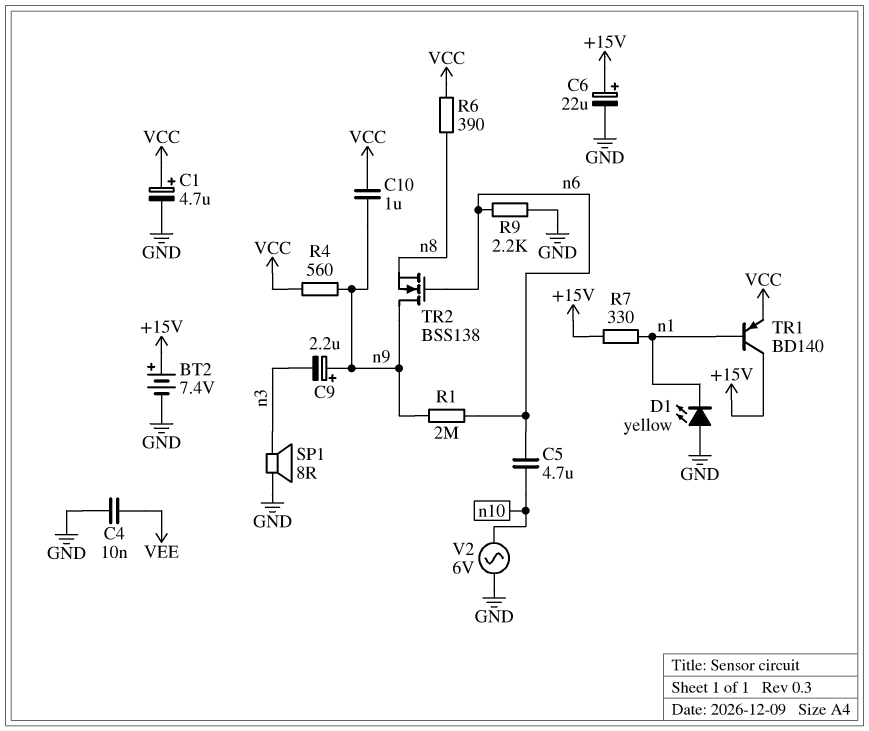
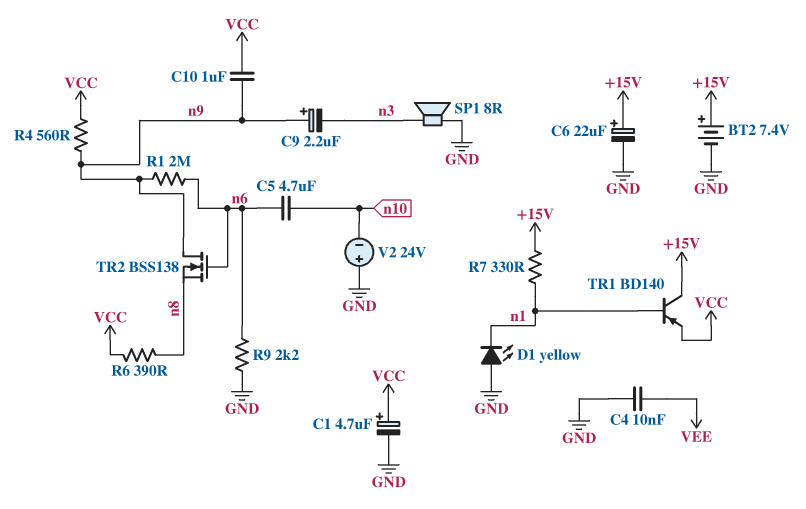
V2: AC 6V (GND, n10) -> 24V (plus GND, minus n10)

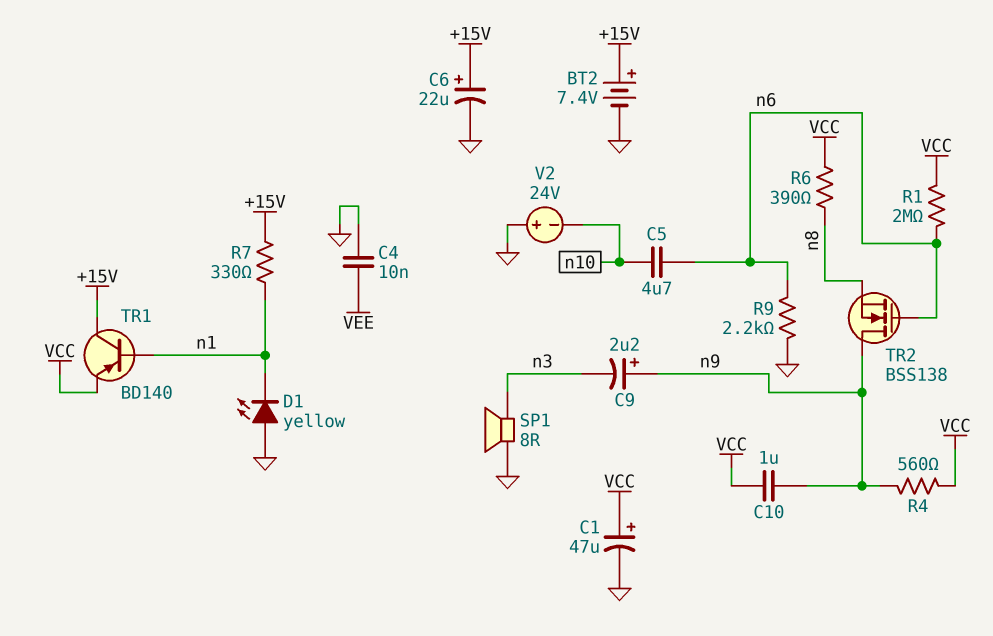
C1: 4.7uF (plus VCC, minus GND) -> 47uF (plus VCC, minus GND)
R1: 2M (n6, n9) -> 2M (VCC, n6)

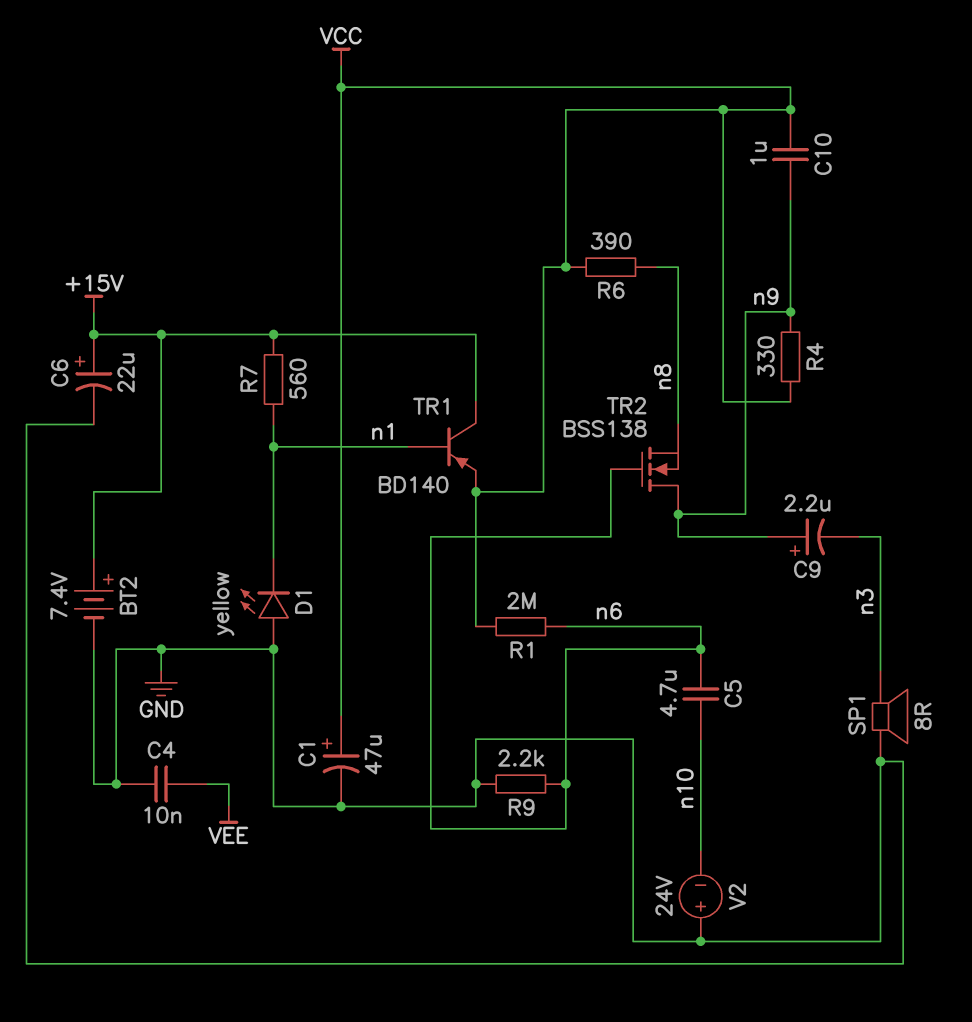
R4: 560 (VCC, n9) -> 330 (VCC, n9)
R7: 330 (+15V, n1) -> 560 (+15V, n1)

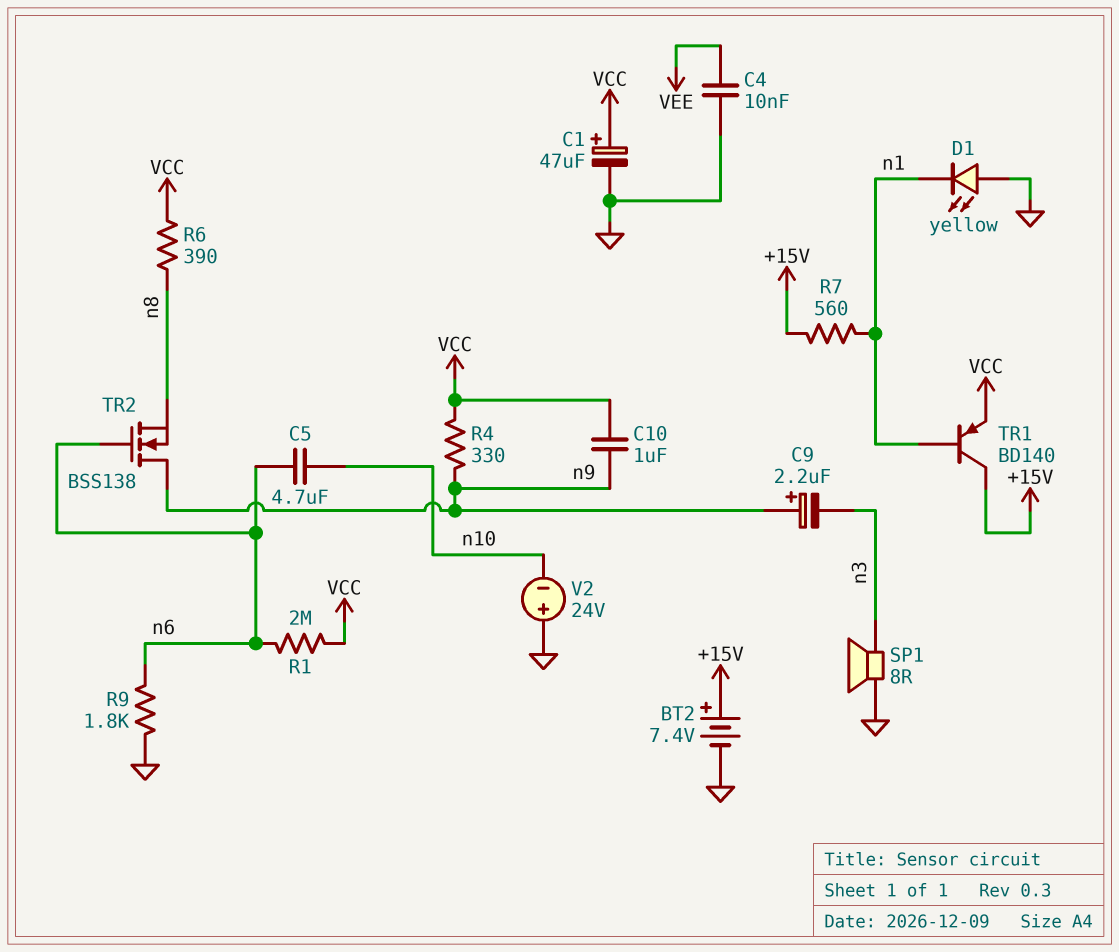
C6: 22uF (plus +15V, minus GND) -> none
R9: 2.2k (GND, n6) -> 1.8k (GND, n6)

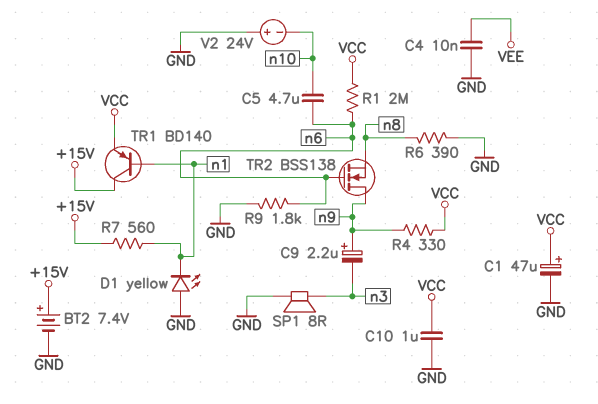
C10: 1uF (VCC, n9) -> 1uF (GND, VCC)
R6: 390 (VCC, n8) -> 390 (GND, n8)

